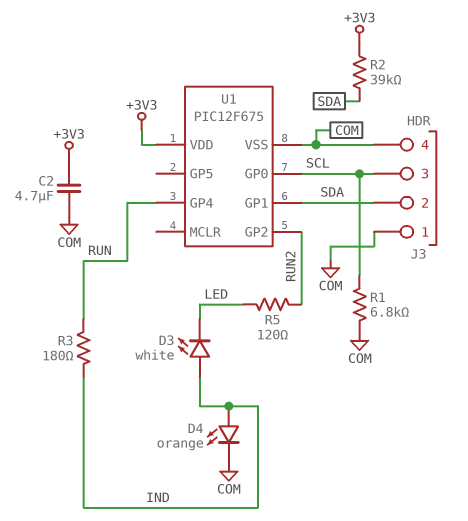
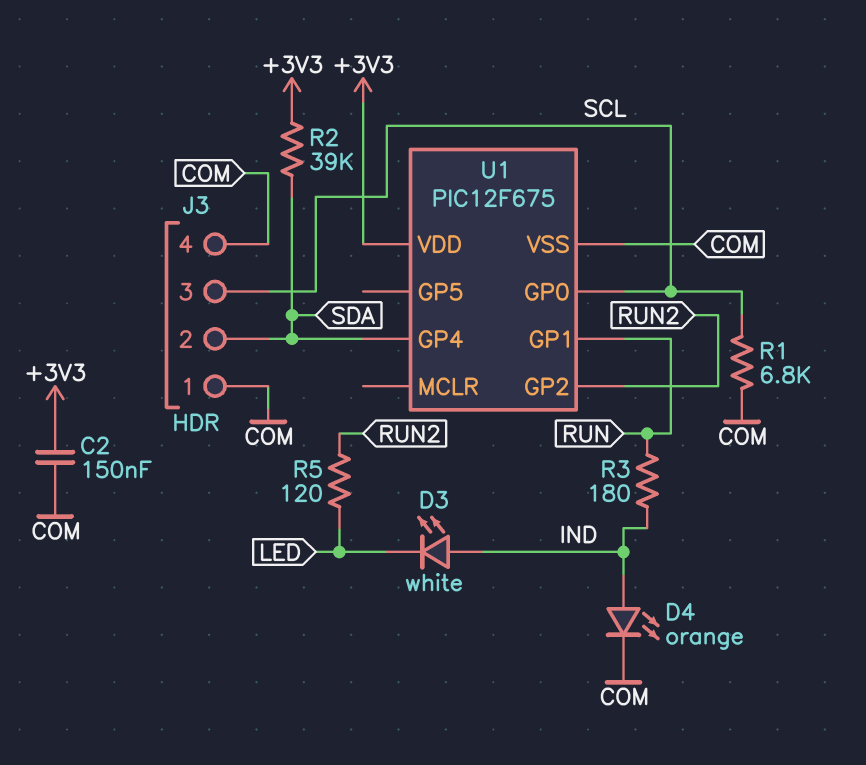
C2: 4.7uF (+3V3, COM) -> 150nF (+3V3, COM)
U1 pin GP1: SDA -> RUN
U1 pin GP4: RUN -> SDA

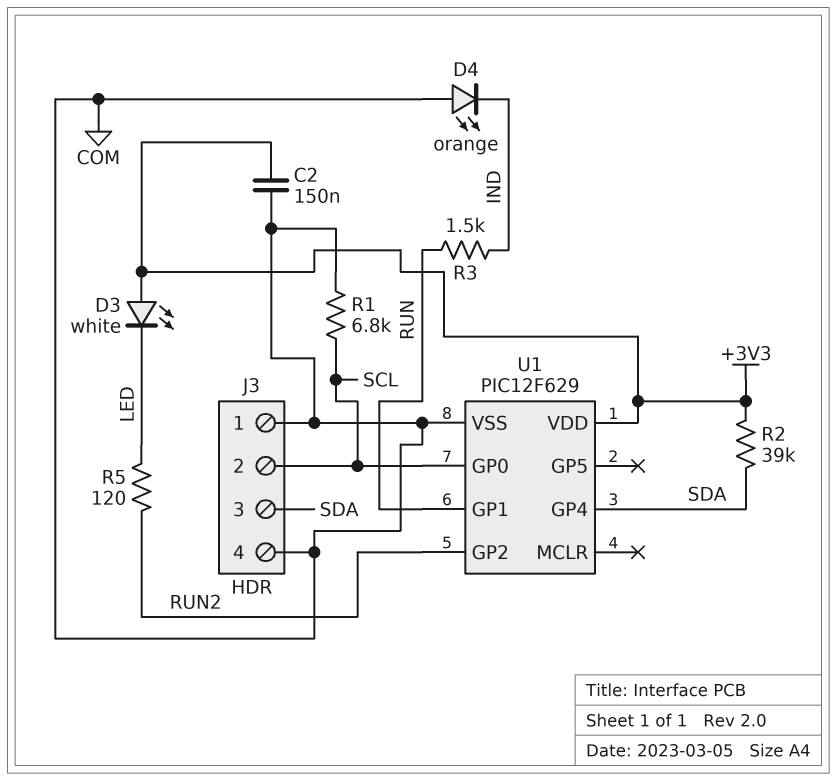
D3: LED white (A IND, K LED) -> LED white (A +3V3, K LED)
D4: LED orange (A IND, K COM) -> LED orange (A COM, K IND)
J3 pin 2: SDA -> SCL
J3 pin 3: SCL -> SDA
R3: 180 (IND, RUN) -> 1.5k (IND, RUN)
U1: PIC12F675 -> PIC12F629

